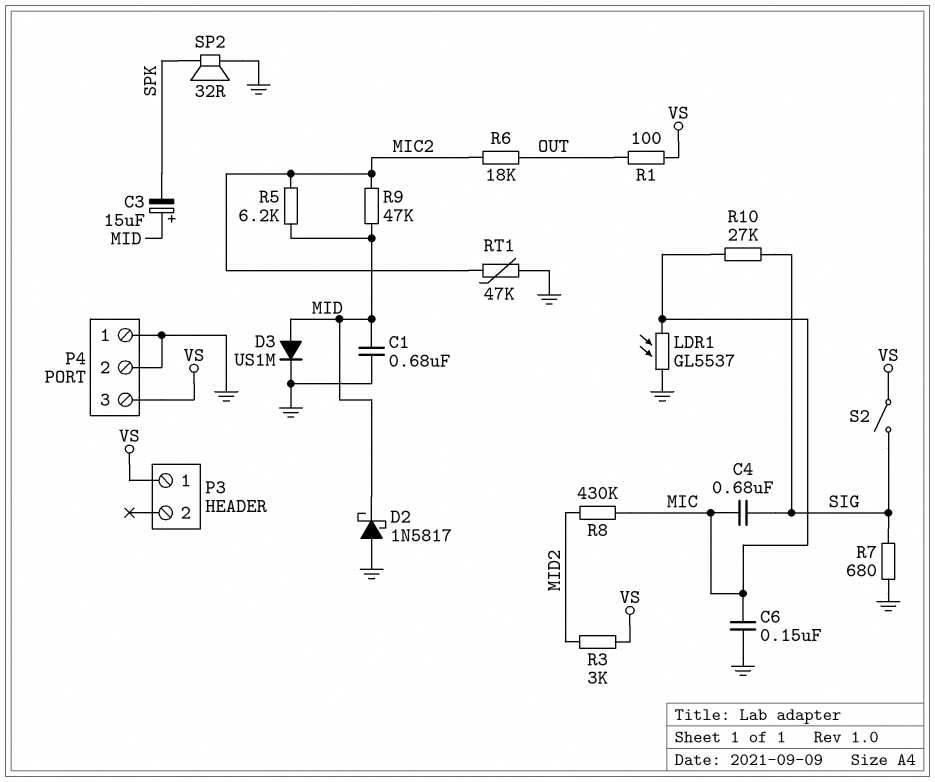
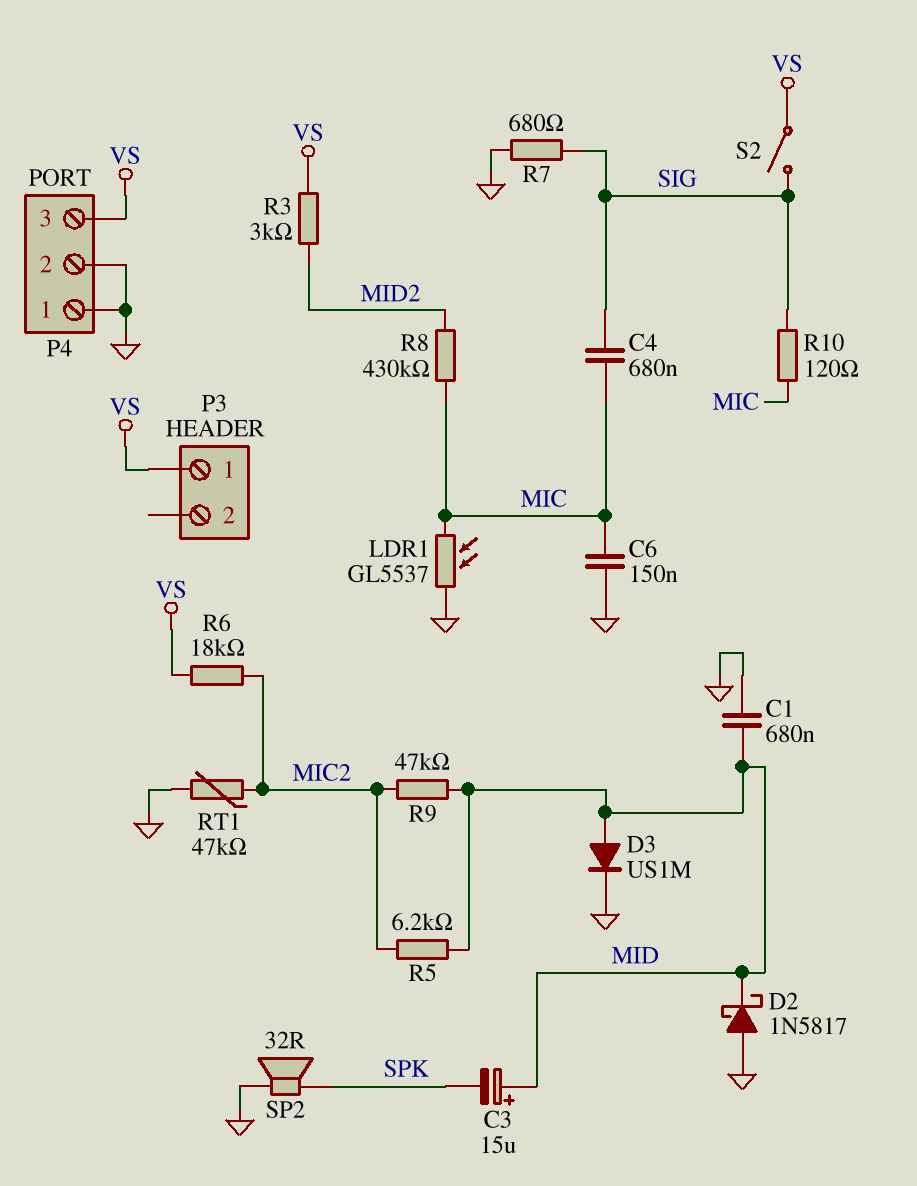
R1: 100 (OUT, VS) -> none
R6: 18k (MIC2, OUT) -> 18k (MIC2, VS)
R10: 27k (MIC, SIG) -> 120 (MIC, SIG)

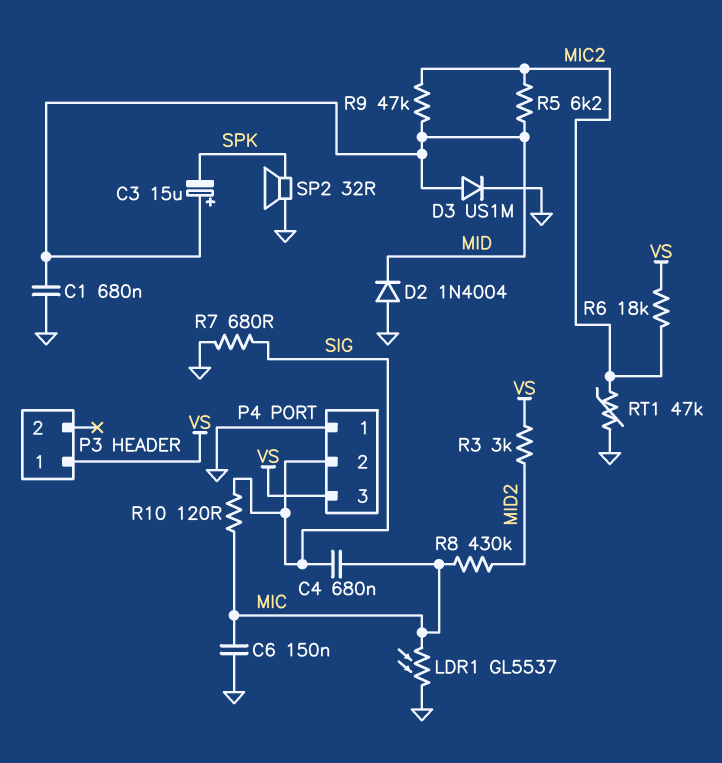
D2: schottky 1N5817 (A GND, K MID) -> diode 1N4004 (A GND, K MID)
P4 pin 2: GND -> SIG
S2: switch (SIG, VS) -> none

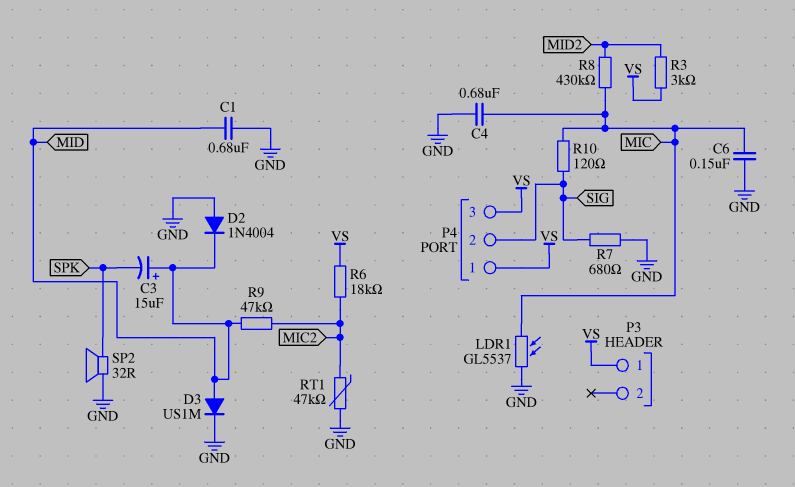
C4: 680nF (MIC, SIG) -> 680nF (GND, MIC)
P4 pin 1: GND -> VS
R5: 6.2k (MIC2, MID) -> none

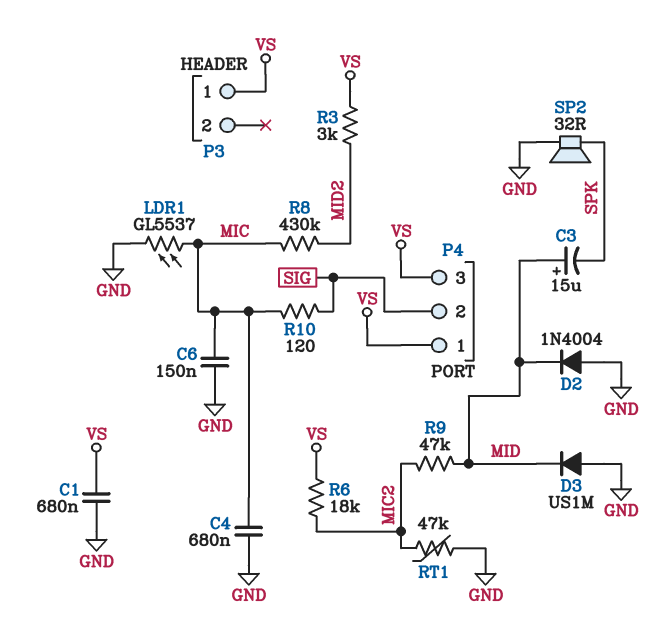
C1: 680nF (GND, MID) -> 680nF (GND, VS)
D3: diode US1M (A MID, K GND) -> diode US1M (A GND, K MID)
R7: 680 (GND, SIG) -> none

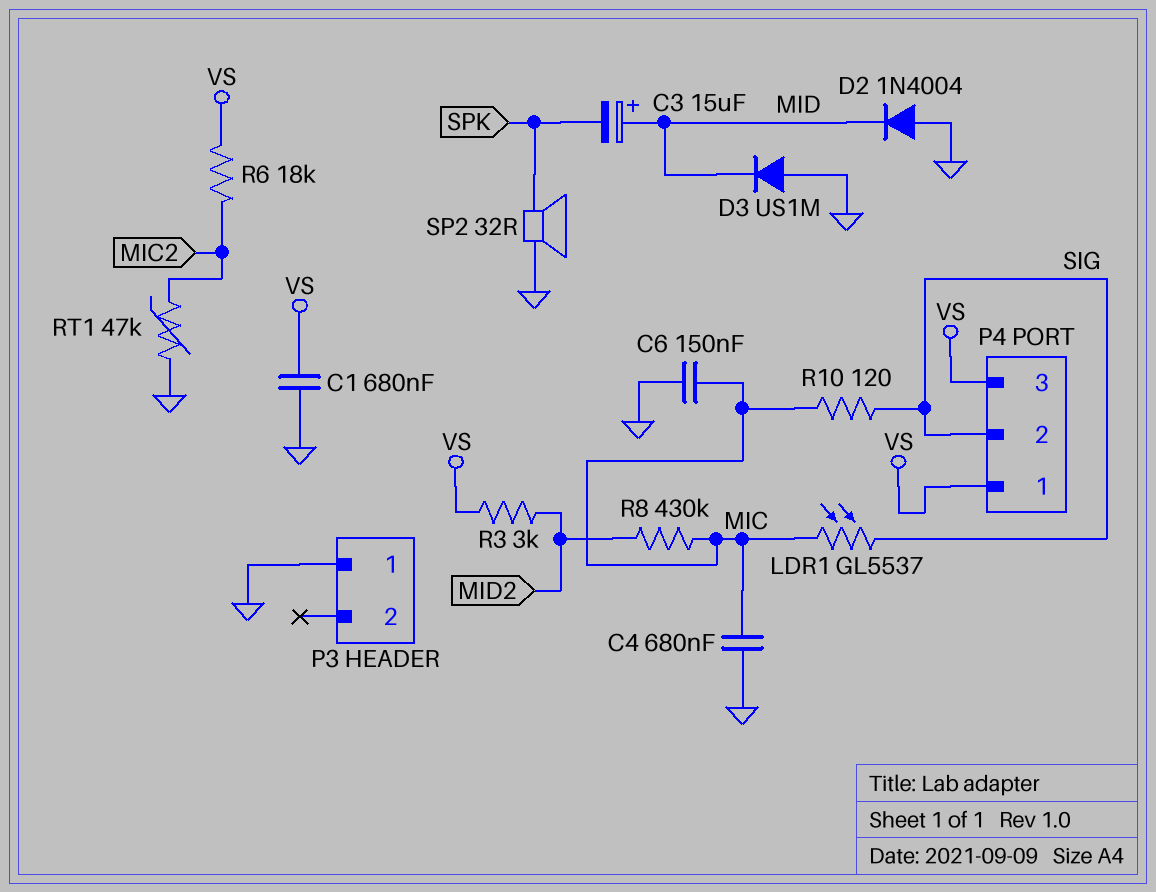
LDR1: GL5537 (GND, MIC) -> GL5537 (MIC, SIG)
P3 pin 1: VS -> GND
R9: 47k (MIC2, MID) -> none

